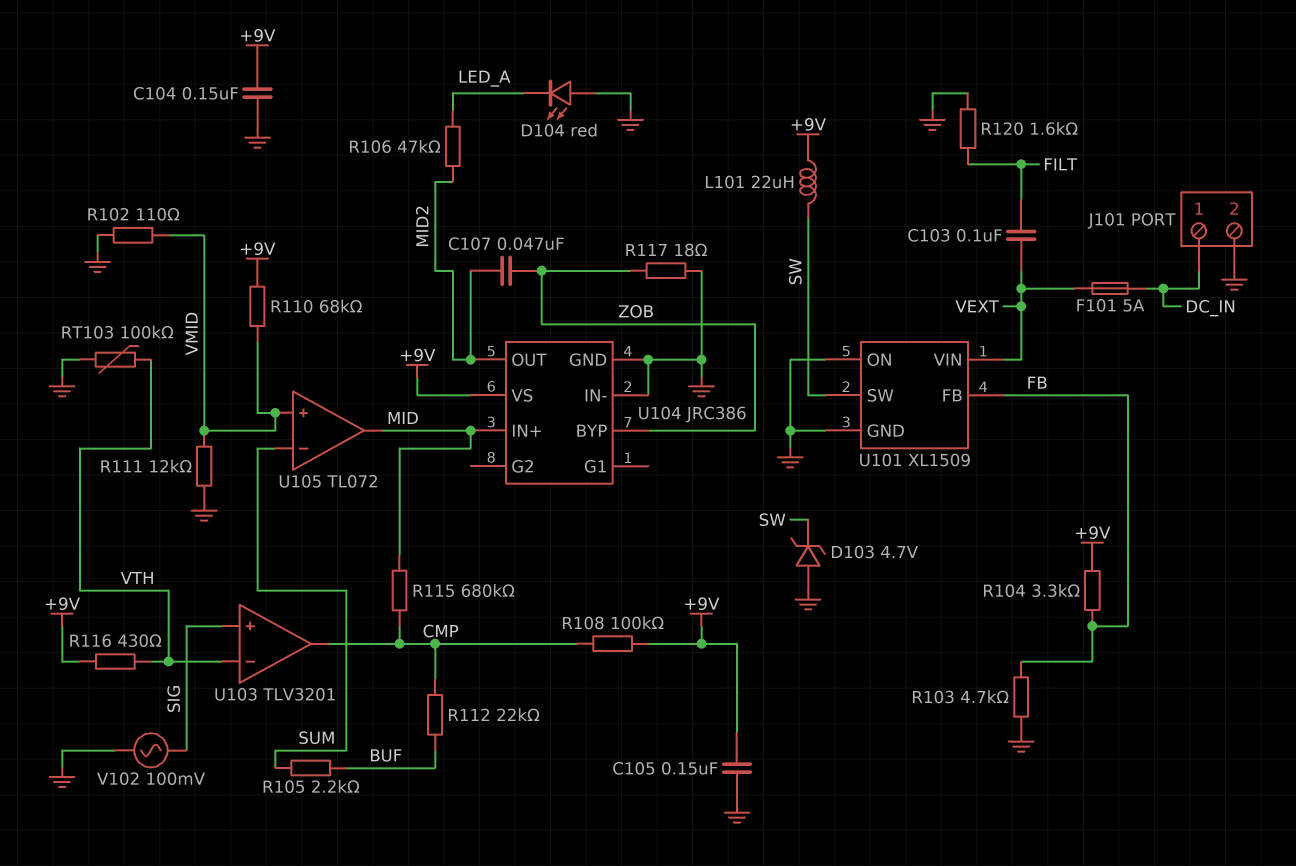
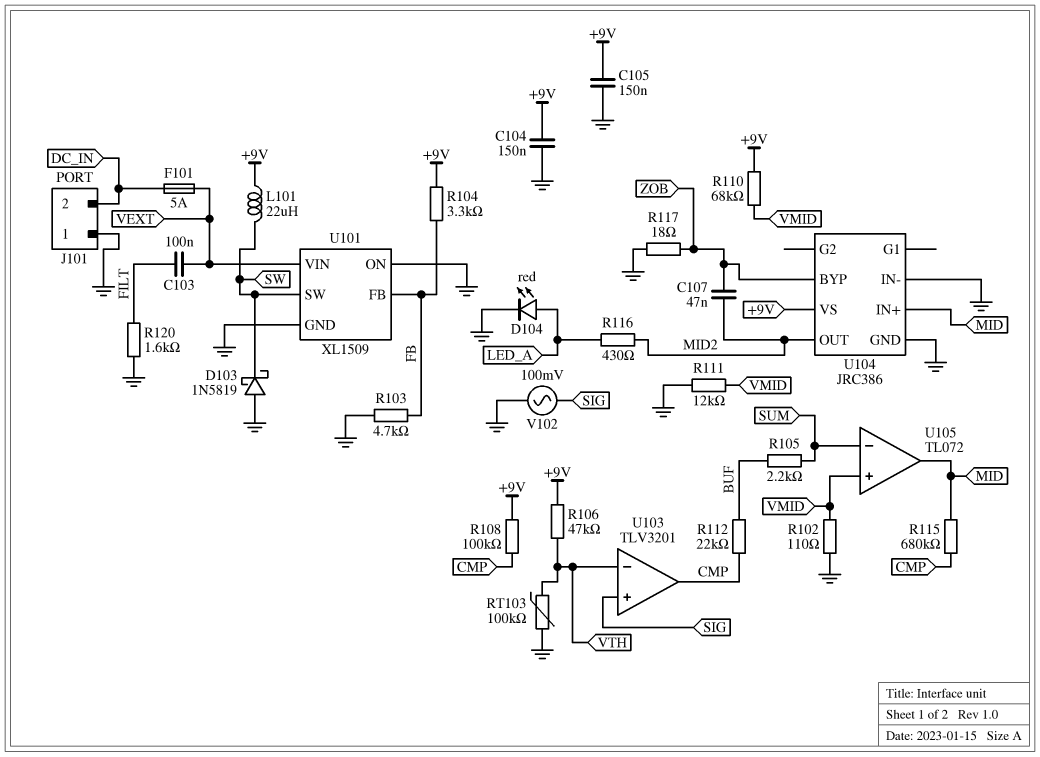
D103: zener 4.7V (A GND, K SW) -> schottky 1N5819 (A GND, K SW)
D104: LED red (A GND, K LED_A) -> LED red (A LED_A, K GND)
J101 pin 1: DC_IN -> GND
J101 pin 2: GND -> DC_IN
R106: 47k (LED_A, MID2) -> 47k (+9V, VTH)
R116: 430 (+9V, VTH) -> 430 (LED_A, MID2)

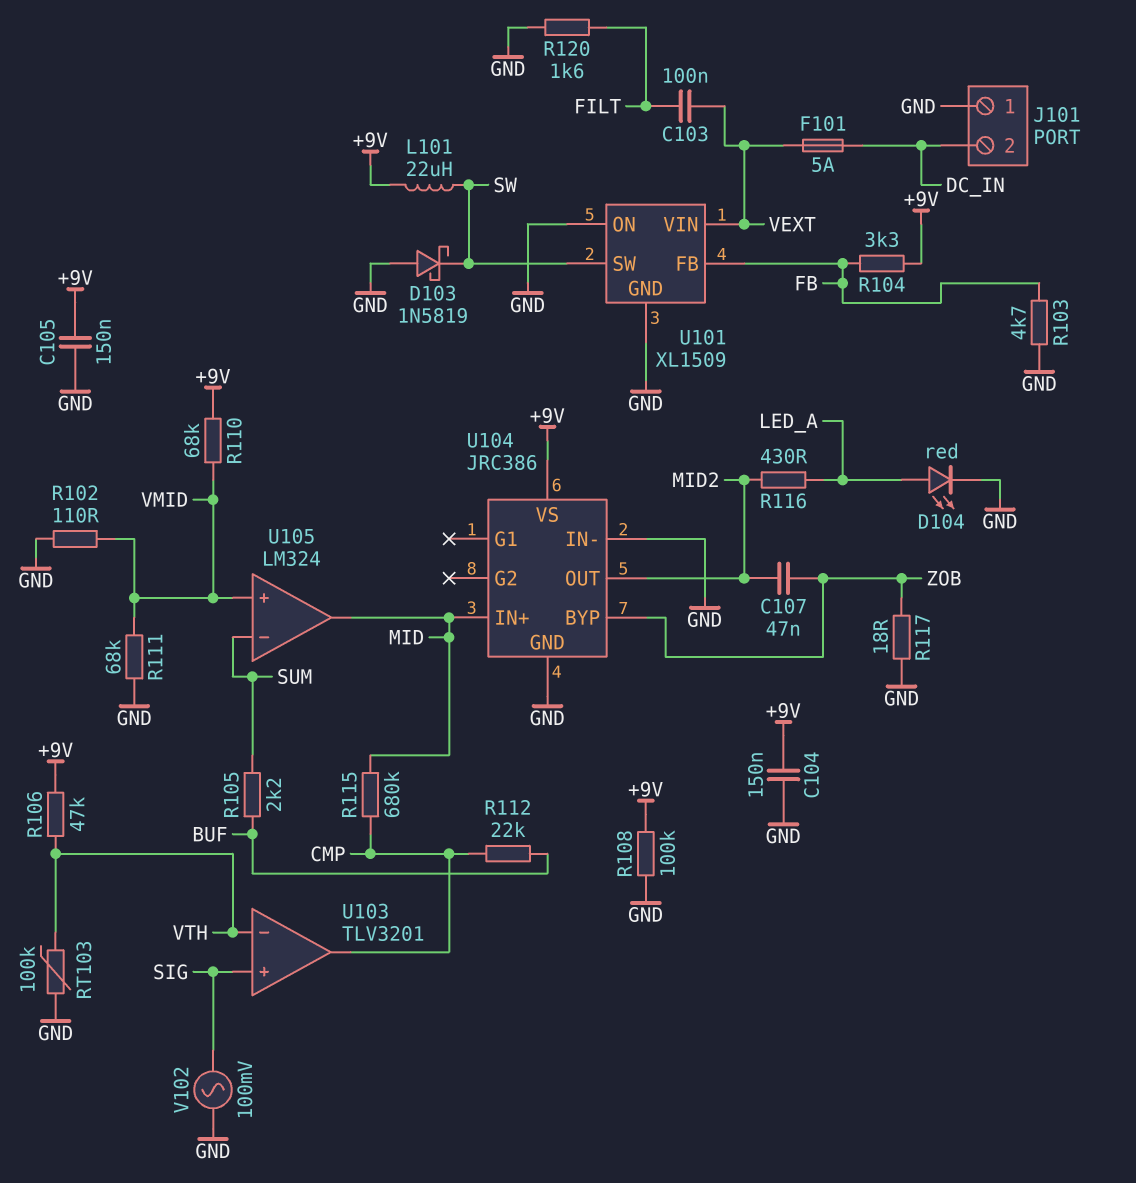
R108: 100k (+9V, CMP) -> 100k (+9V, GND)
R111: 12k (GND, VMID) -> 68k (GND, VMID)
U105: TL072 -> LM324

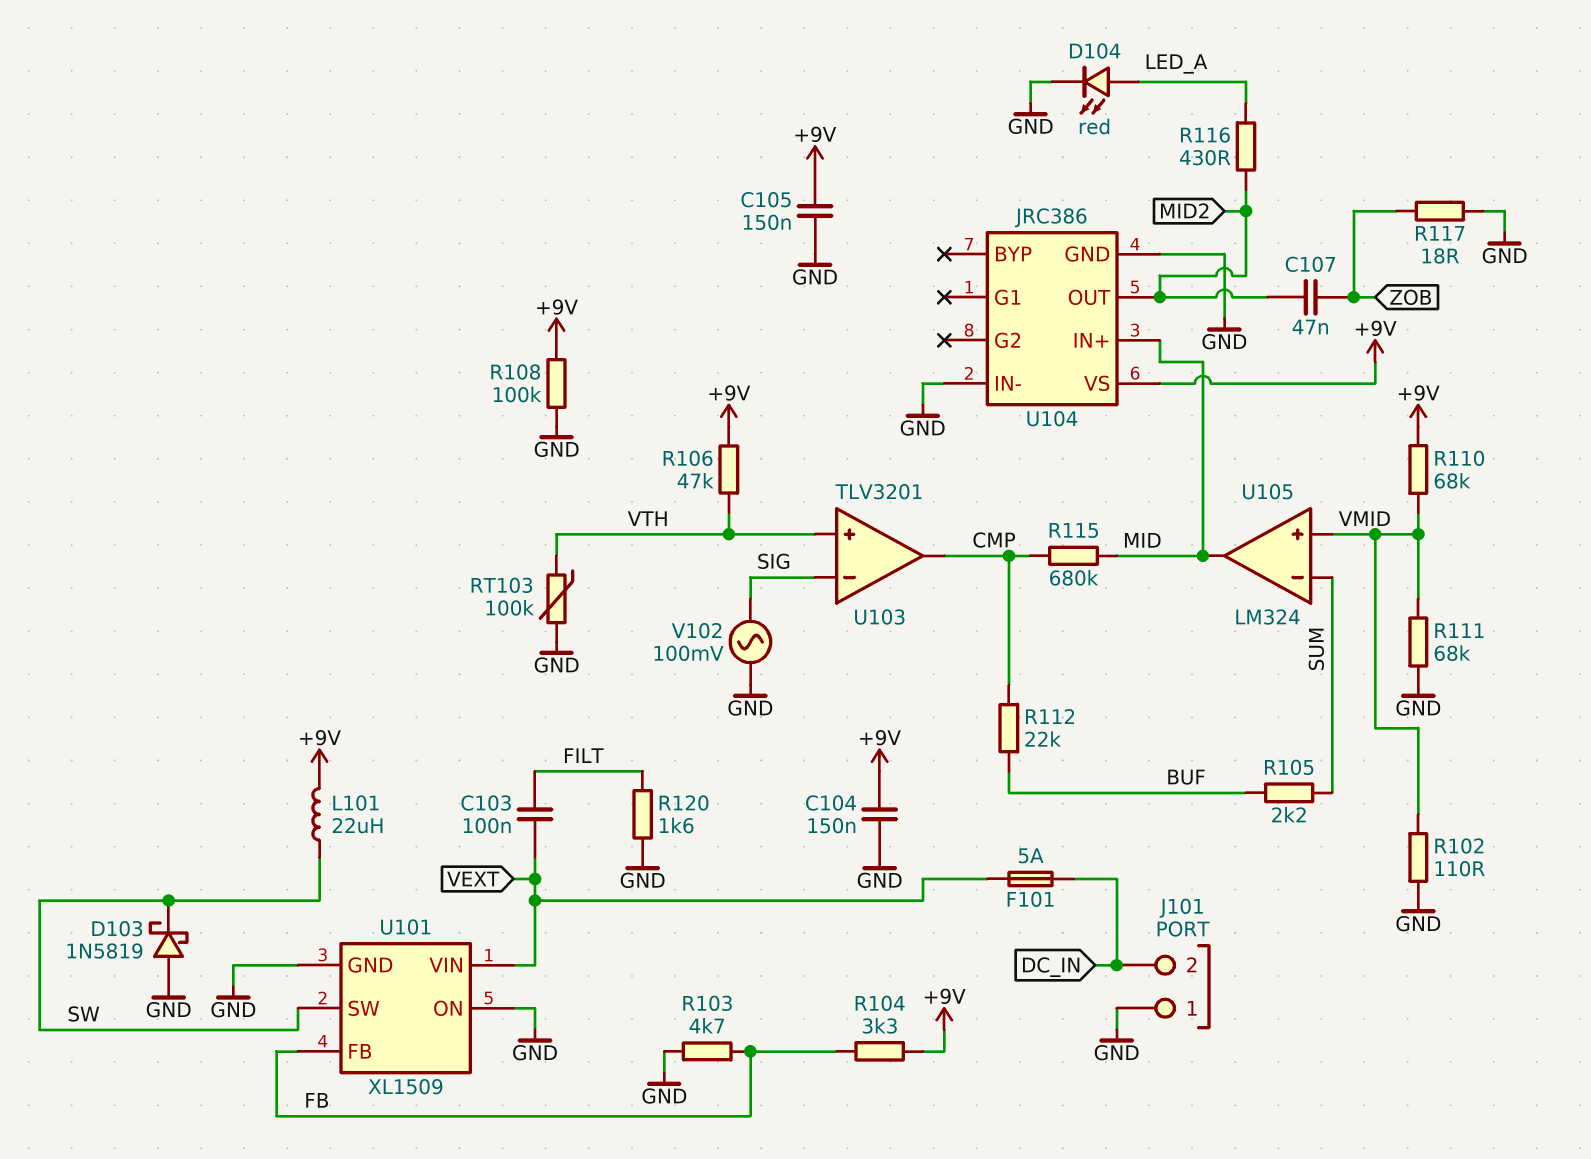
U103 pin in+: SIG -> VTH
U103 pin in-: VTH -> SIG
U104 pin BYP: ZOB -> none

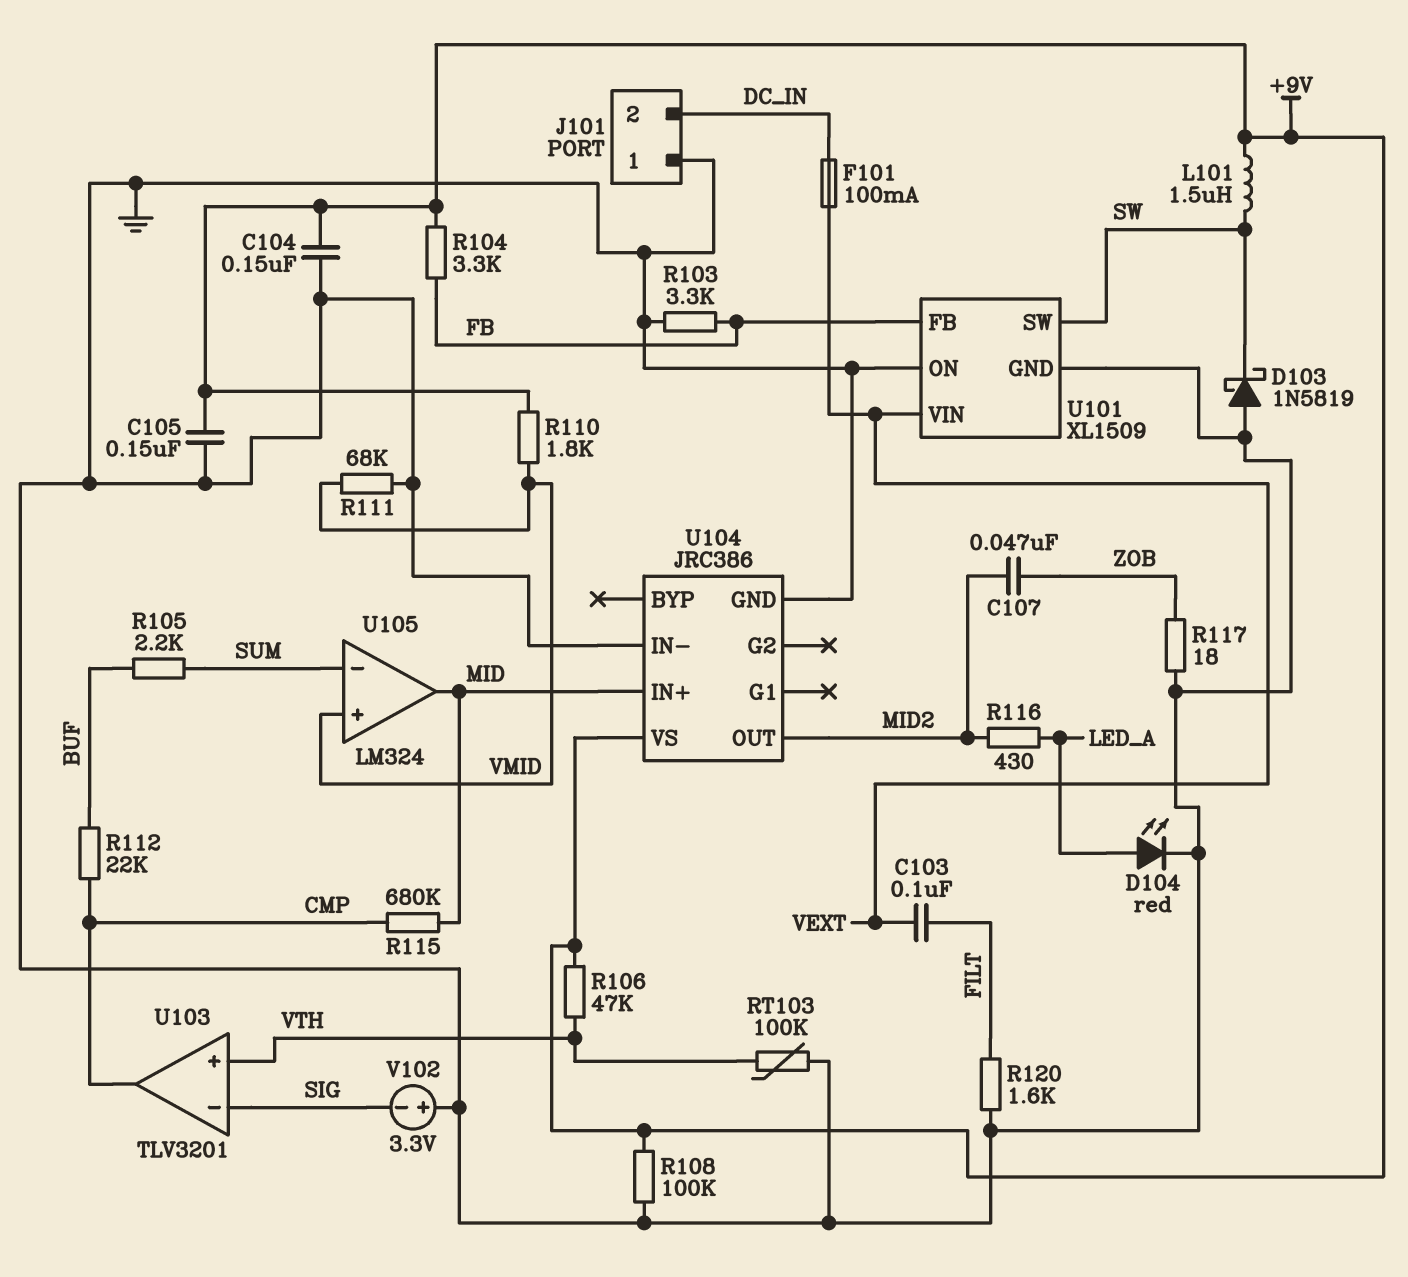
F101: 5A (DC_IN, VEXT) -> 100mA (DC_IN, VEXT)
L101: 22uH (+9V, SW) -> 1.5uH (+9V, SW)
R102: 110 (GND, VMID) -> none
R103: 4.7k (FB, GND) -> 3.3k (FB, GND)
R110: 68k (+9V, VMID) -> 1.8k (+9V, VMID)
V102: AC 100mV (GND, SIG) -> 3.3V (plus GND, minus SIG)

